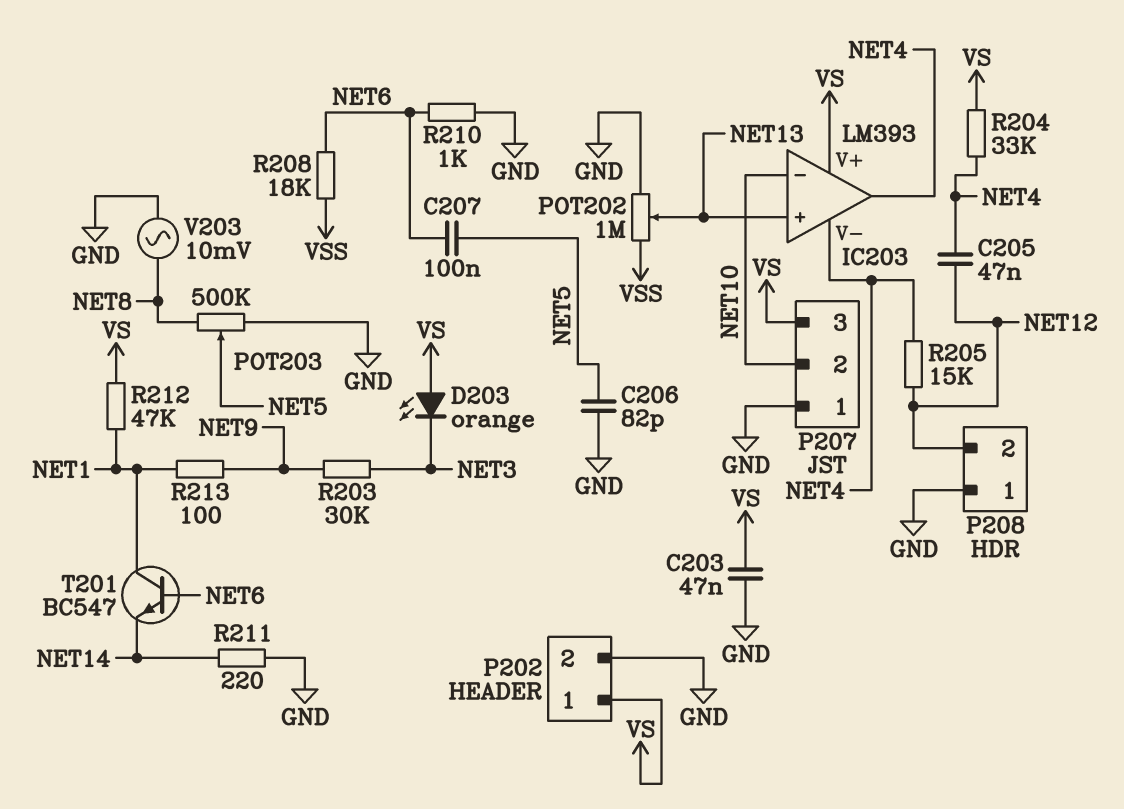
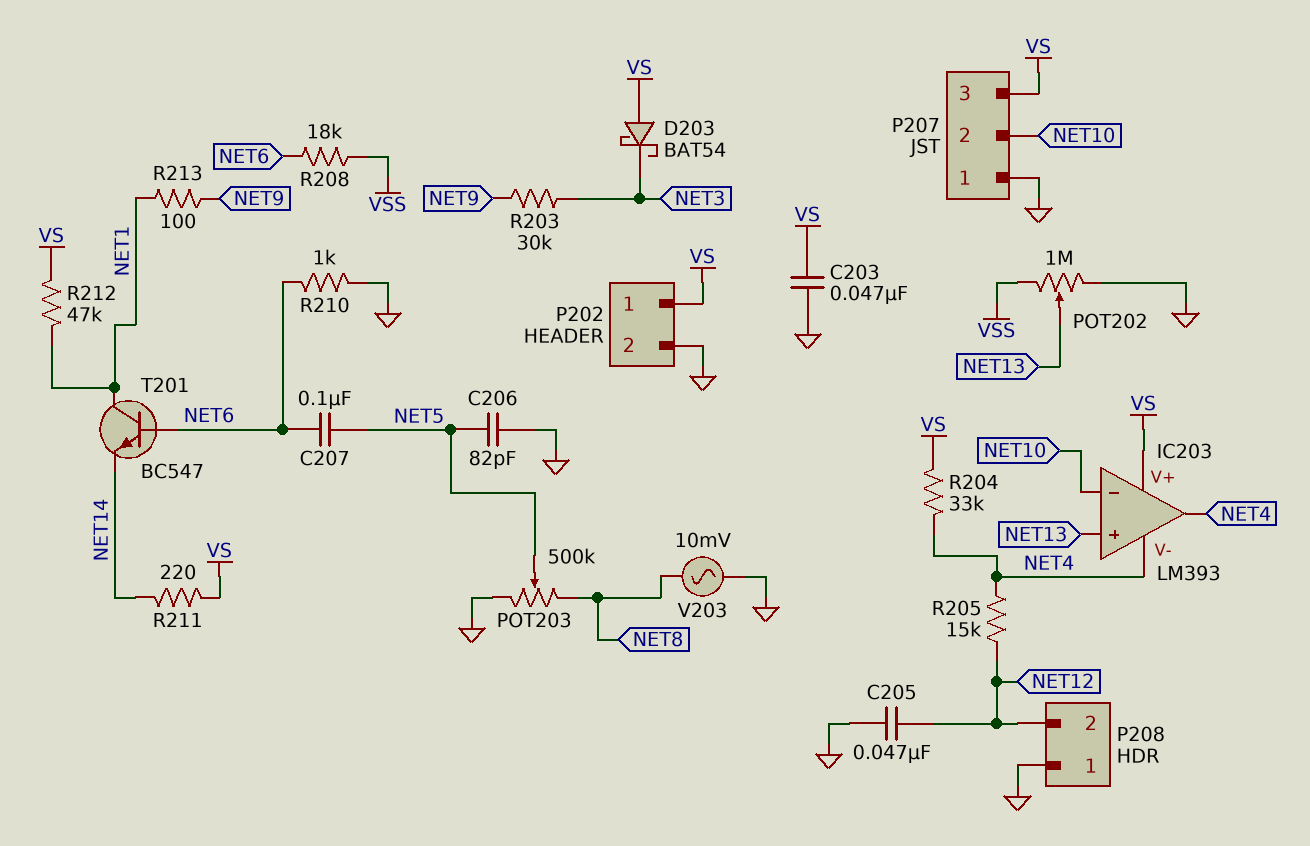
C205: 47nF (NET4, NET12) -> 47nF (GND, NET12)
D203: LED orange (A VS, K NET3) -> schottky BAT54 (A VS, K NET3)
R211: 220 (GND, NET14) -> 220 (NET14, VS)

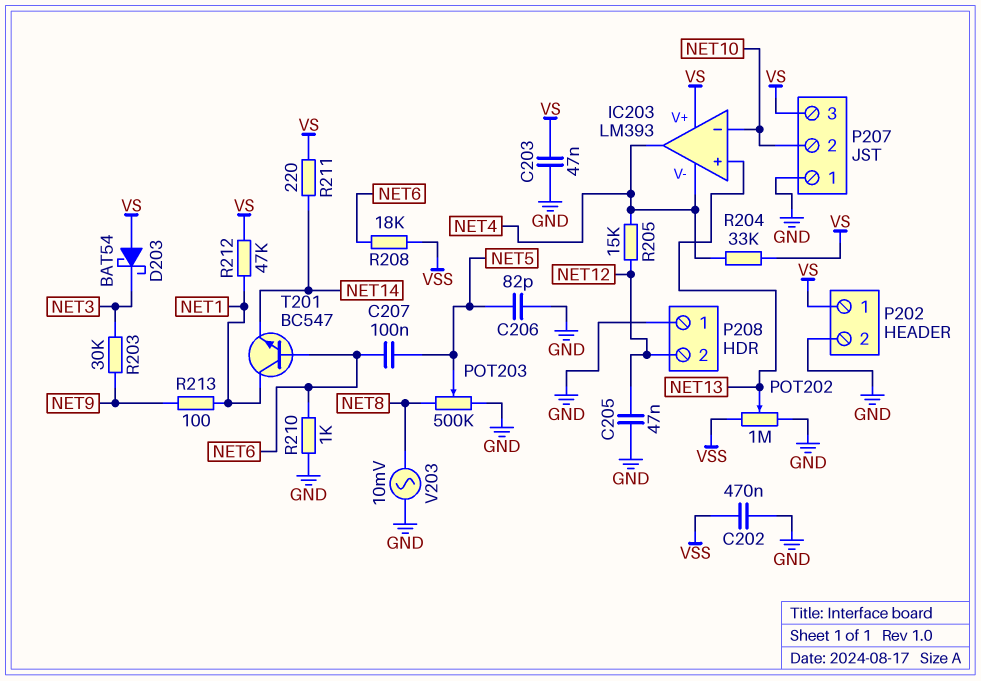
C202: none -> 470nF (GND, VSS)

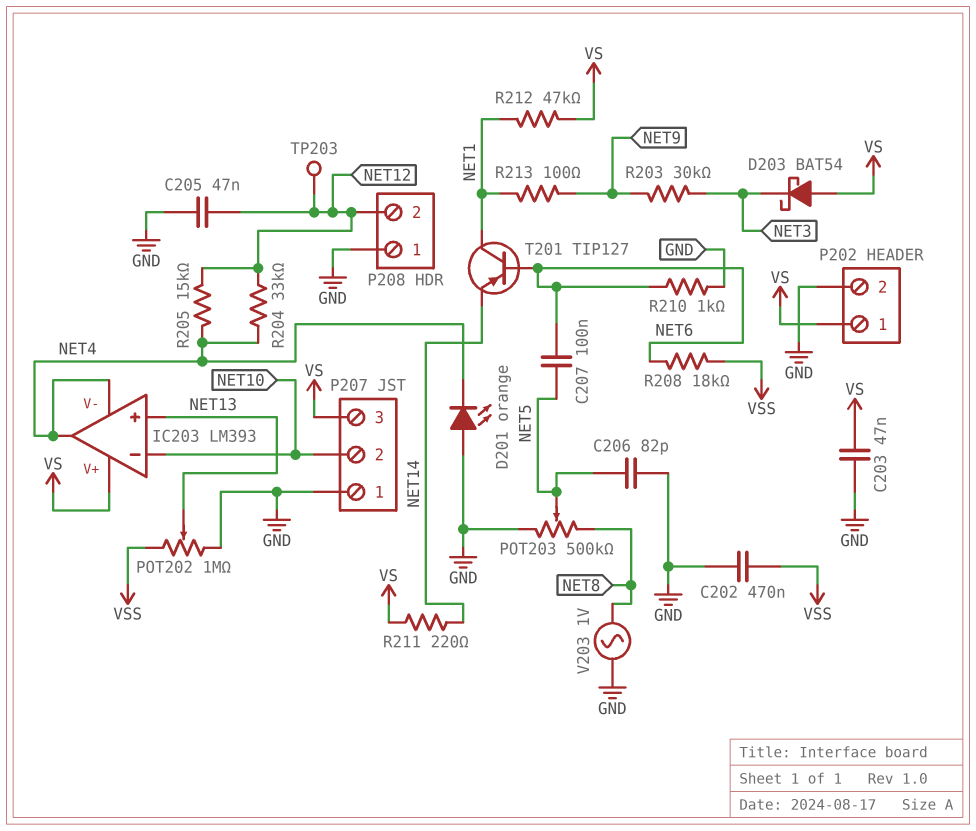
D201: none -> LED orange (A GND, K NET4)
R204: 33k (NET4, VS) -> 33k (NET4, NET12)
T201: NPN BC547 (B NET6, C NET1, E NET14) -> PNP TIP127 (B NET6, C NET1, E NET14)
TP203: none -> test point (NET12)
V203: AC 10mV (GND, NET8) -> AC 1V (GND, NET8)

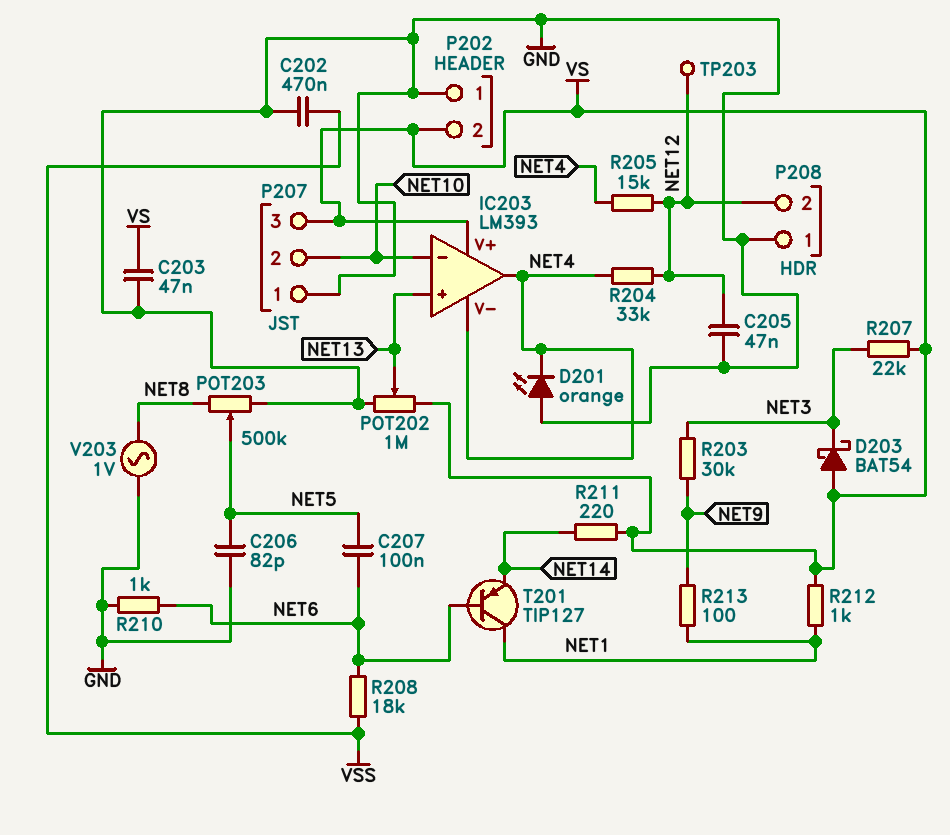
P202 pin 1: VS -> GND
P202 pin 2: GND -> VS
POT202: 1M (GND, VSS, wiper NET13) -> 1M (GND, VS, wiper NET13)
R207: none -> 22k (NET3, VS)
R212: 47k (NET1, VS) -> 1k (NET1, VS)

